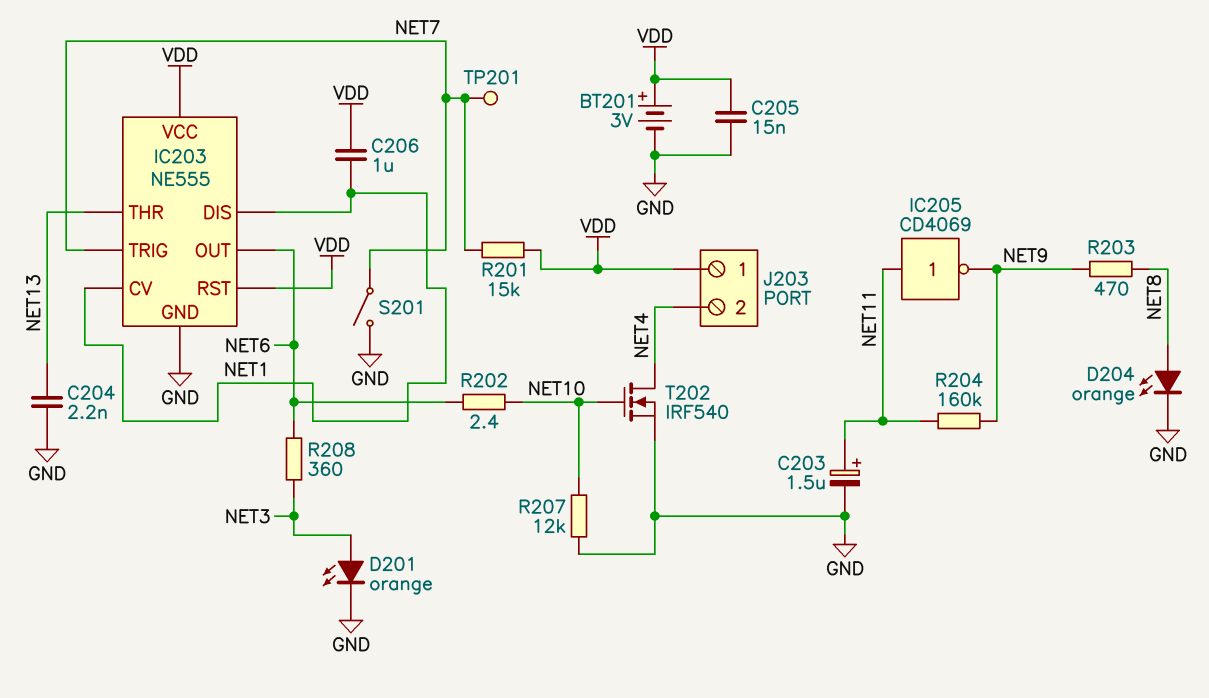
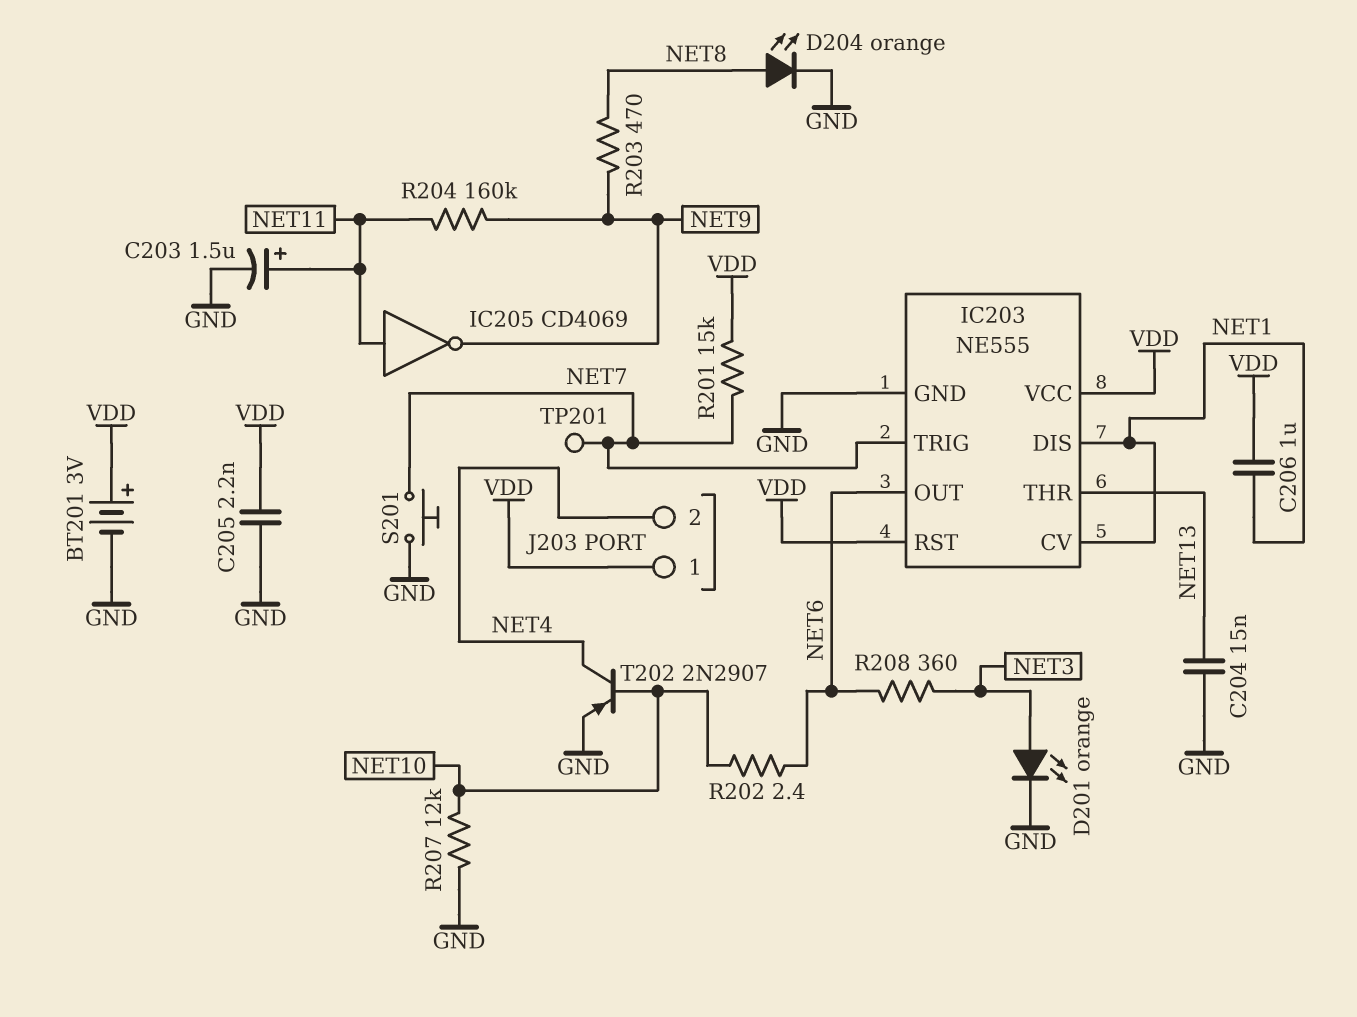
C204: 2.2nF (GND, NET13) -> 15nF (GND, NET13)
C205: 15nF (GND, VDD) -> 2.2nF (GND, VDD)
S201: switch (GND, NET7) -> button (GND, NET7)
T202: NMOS IRF540 (G NET10, D NET4, S GND) -> PNP 2N2907 (B NET10, C NET4, E GND)

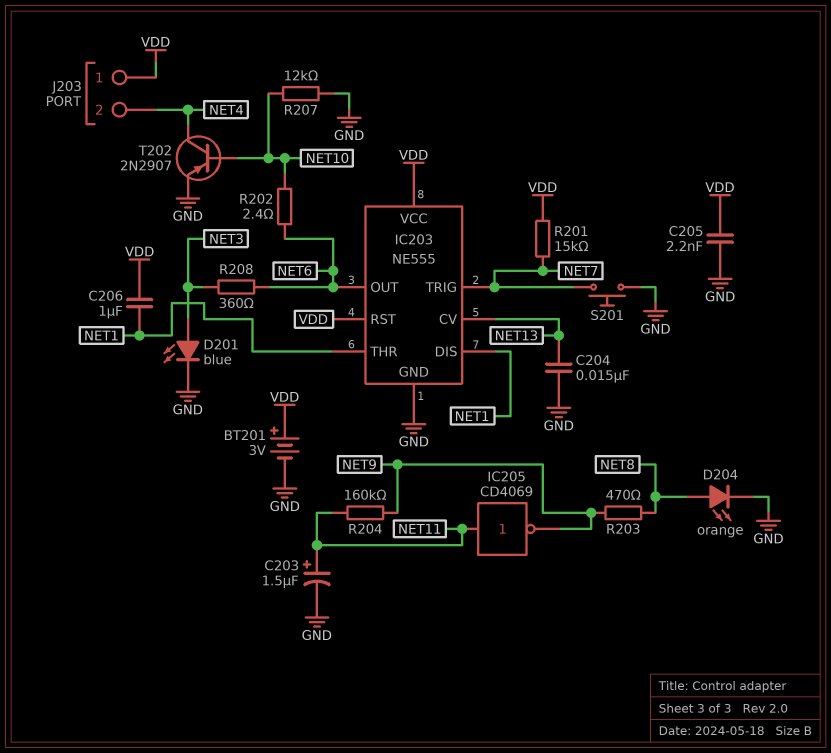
D201: LED orange (A NET3, K GND) -> LED blue (A NET3, K GND)
IC203 pin CV: NET1 -> NET13
IC203 pin THR: NET13 -> NET1
TP201: test point (NET7) -> none

